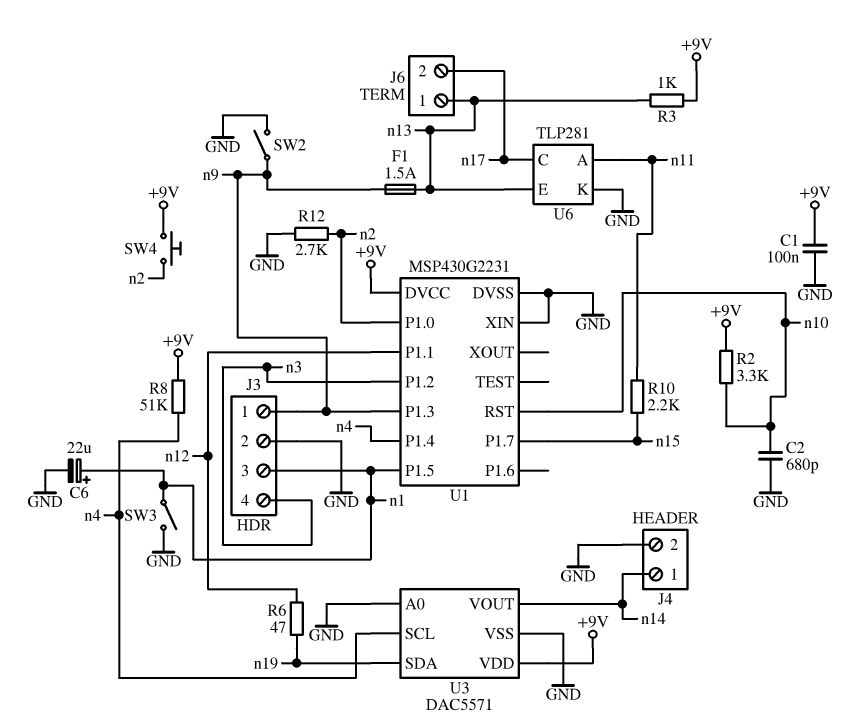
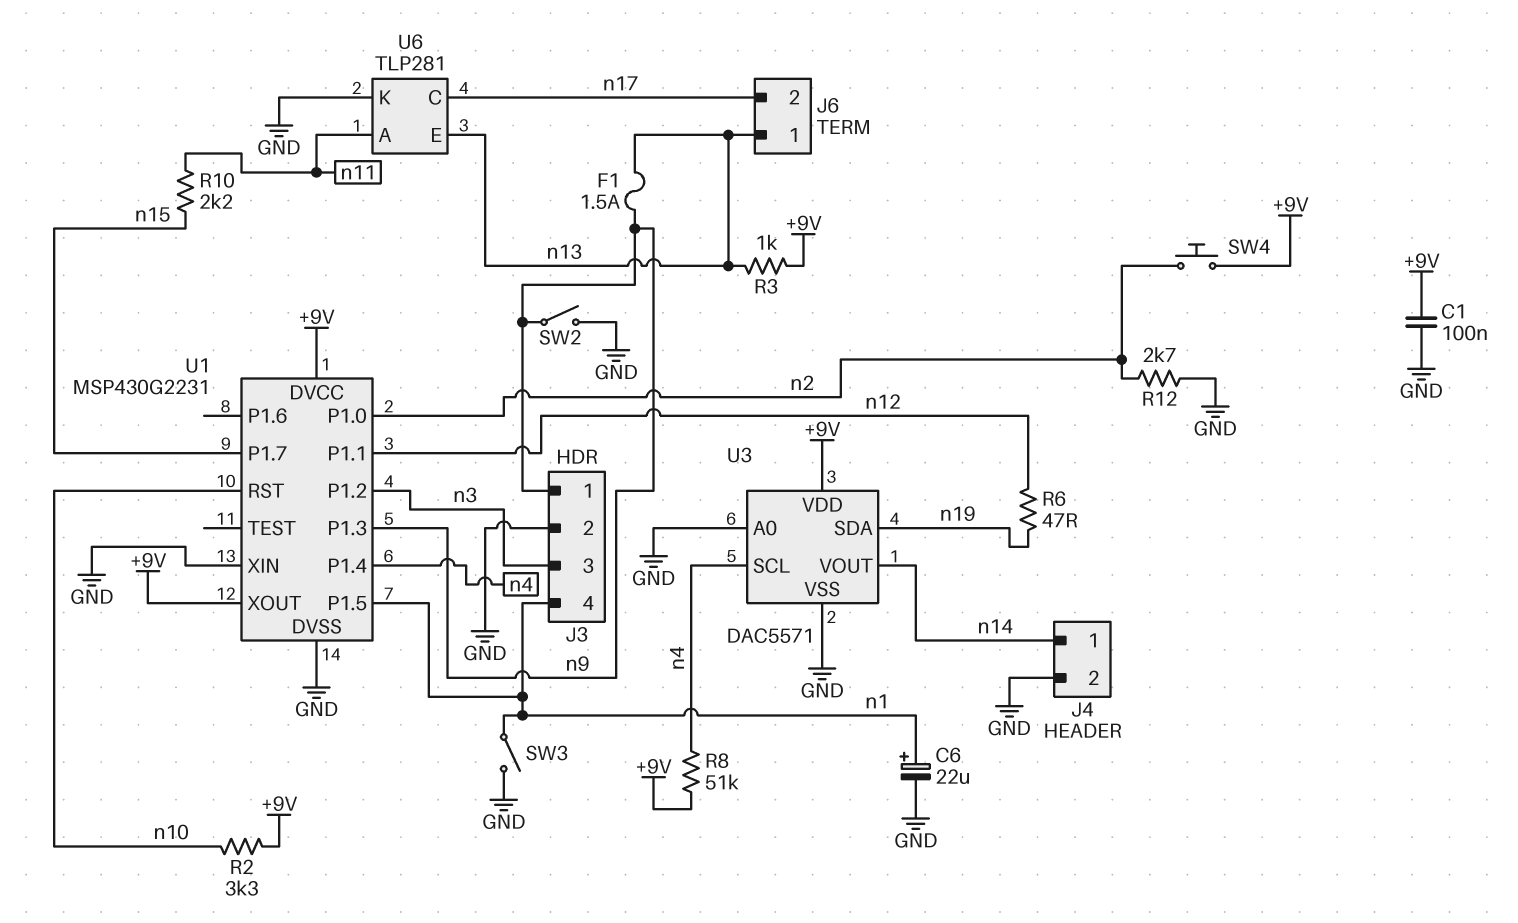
C2: 680pF (GND, n10) -> none
J3 pin 3: n1 -> n3
J3 pin 4: n3 -> n1
U1 pin XOUT: none -> +9V

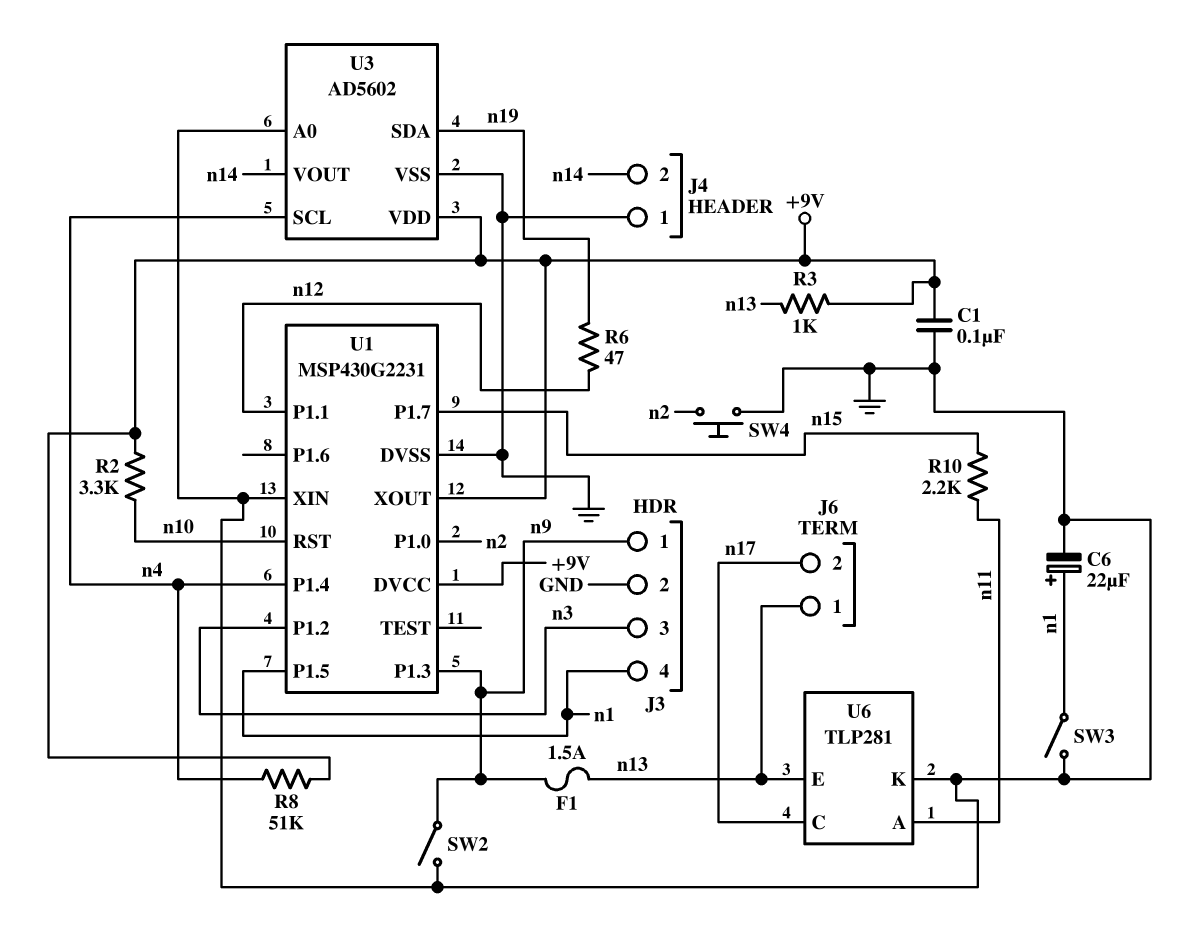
J4 pin 1: n14 -> GND
J4 pin 2: GND -> n14
R12: 2.7k (GND, n2) -> none
SW4: button (+9V, n2) -> button (GND, n2)
U3: DAC5571 -> AD5602

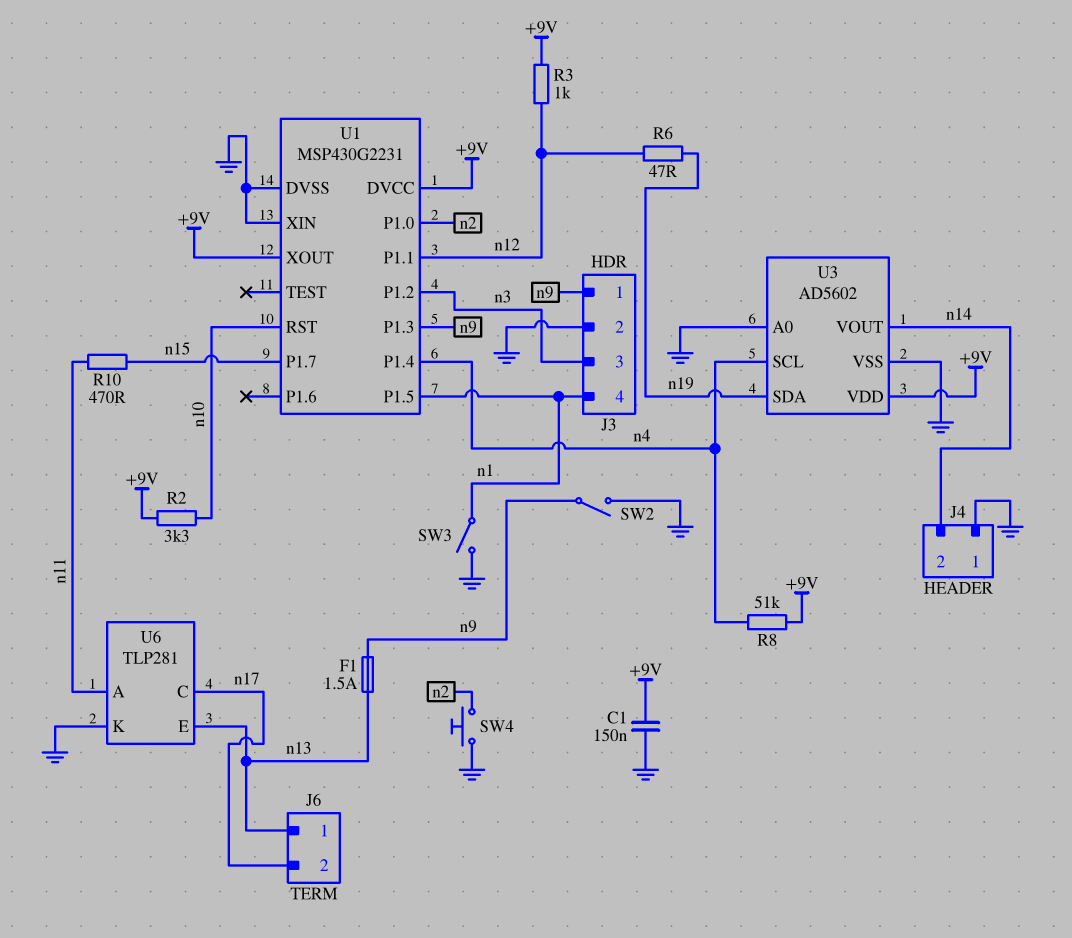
C1: 100nF (+9V, GND) -> 150nF (+9V, GND)
C6: 22uF (plus n1, minus GND) -> none
R3: 1k (+9V, n13) -> 1k (+9V, n12)
R10: 2.2k (n11, n15) -> 470 (n11, n15)

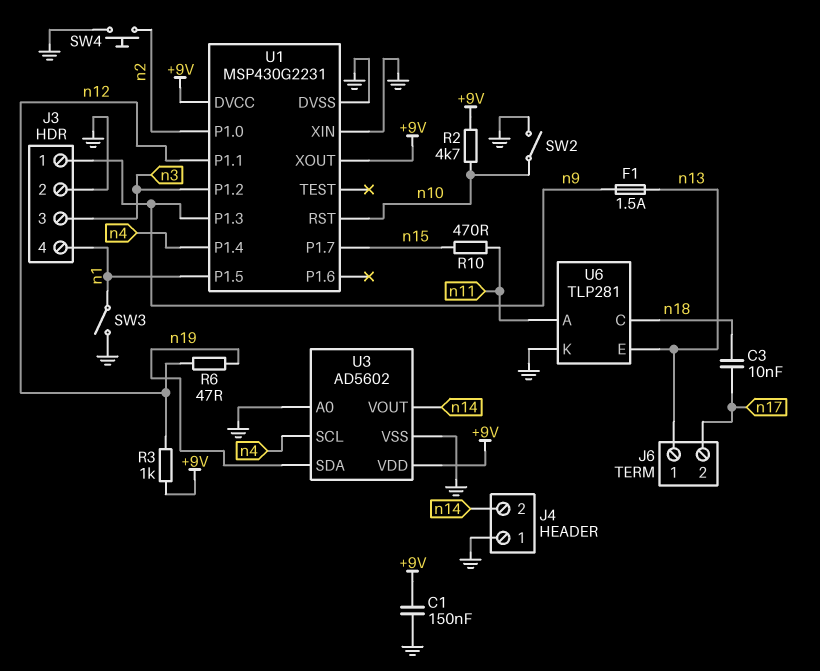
C3: none -> 10nF (n17, n18)
R2: 3.3k (+9V, n10) -> 4.7k (+9V, n10)
R8: 51k (+9V, n4) -> none
SW2: switch (GND, n9) -> switch (GND, n10)
U6 pin C: n17 -> n18

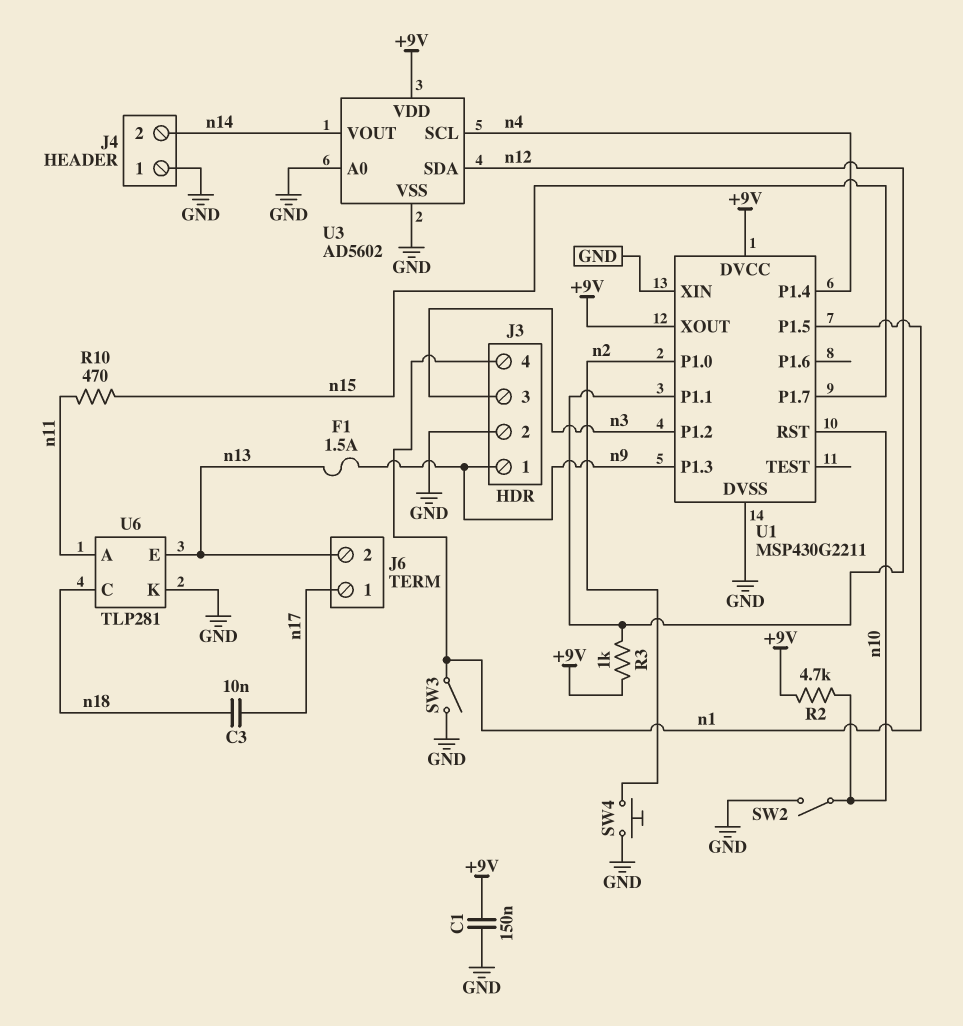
J6 pin 1: n13 -> n17
J6 pin 2: n17 -> n13
R6: 47 (n12, n19) -> none
U1: MSP430G2231 -> MSP430G2211
U3 pin SDA: n19 -> n12

